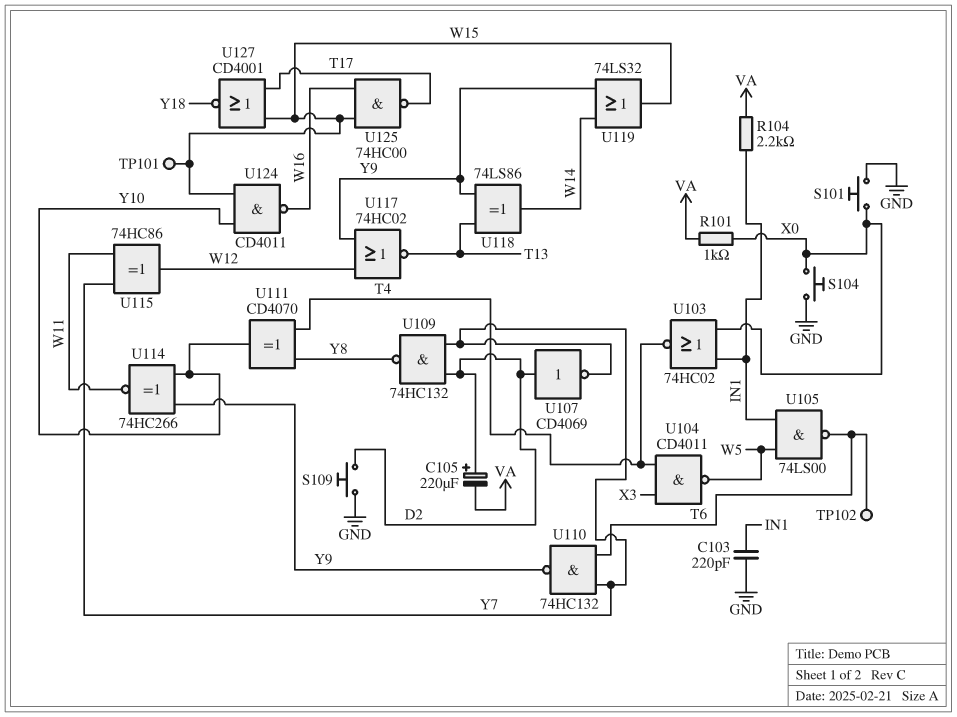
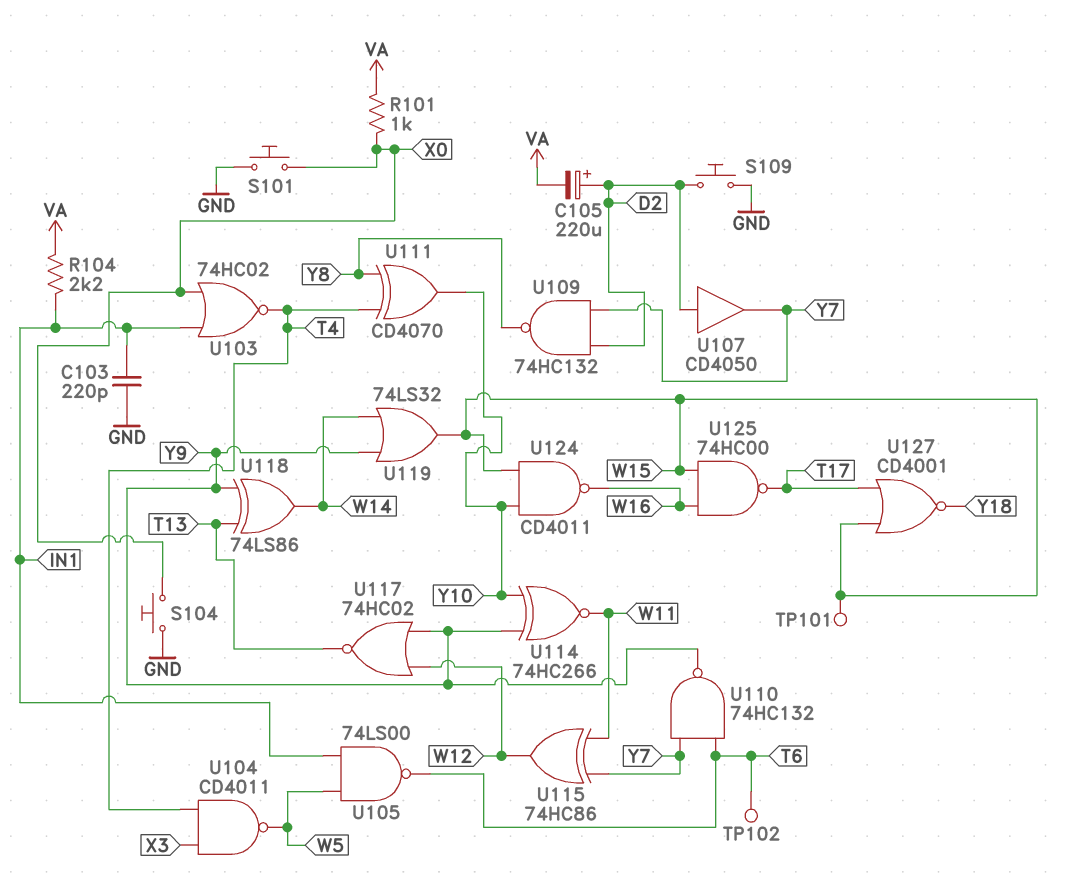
U107: NOT CD4069 (in D2, out Y7) -> buffer CD4050 (in D2, out Y7)

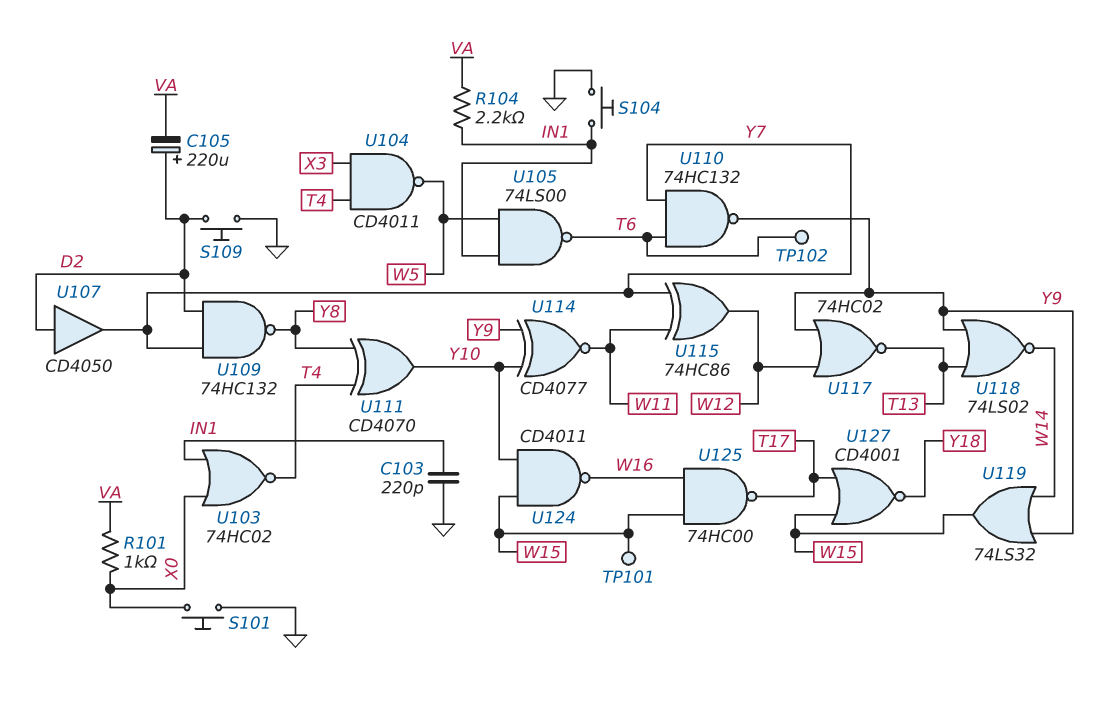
S104: button (GND, X0) -> button (GND, IN1)
U114: XNOR 74HC266 (in Y9, in Y10, out W11) -> XNOR CD4077 (in Y9, in Y10, out W11)
U118: XOR 74LS86 (in T13, in Y9, out W14) -> NOR 74LS02 (in T13, in Y9, out W14)

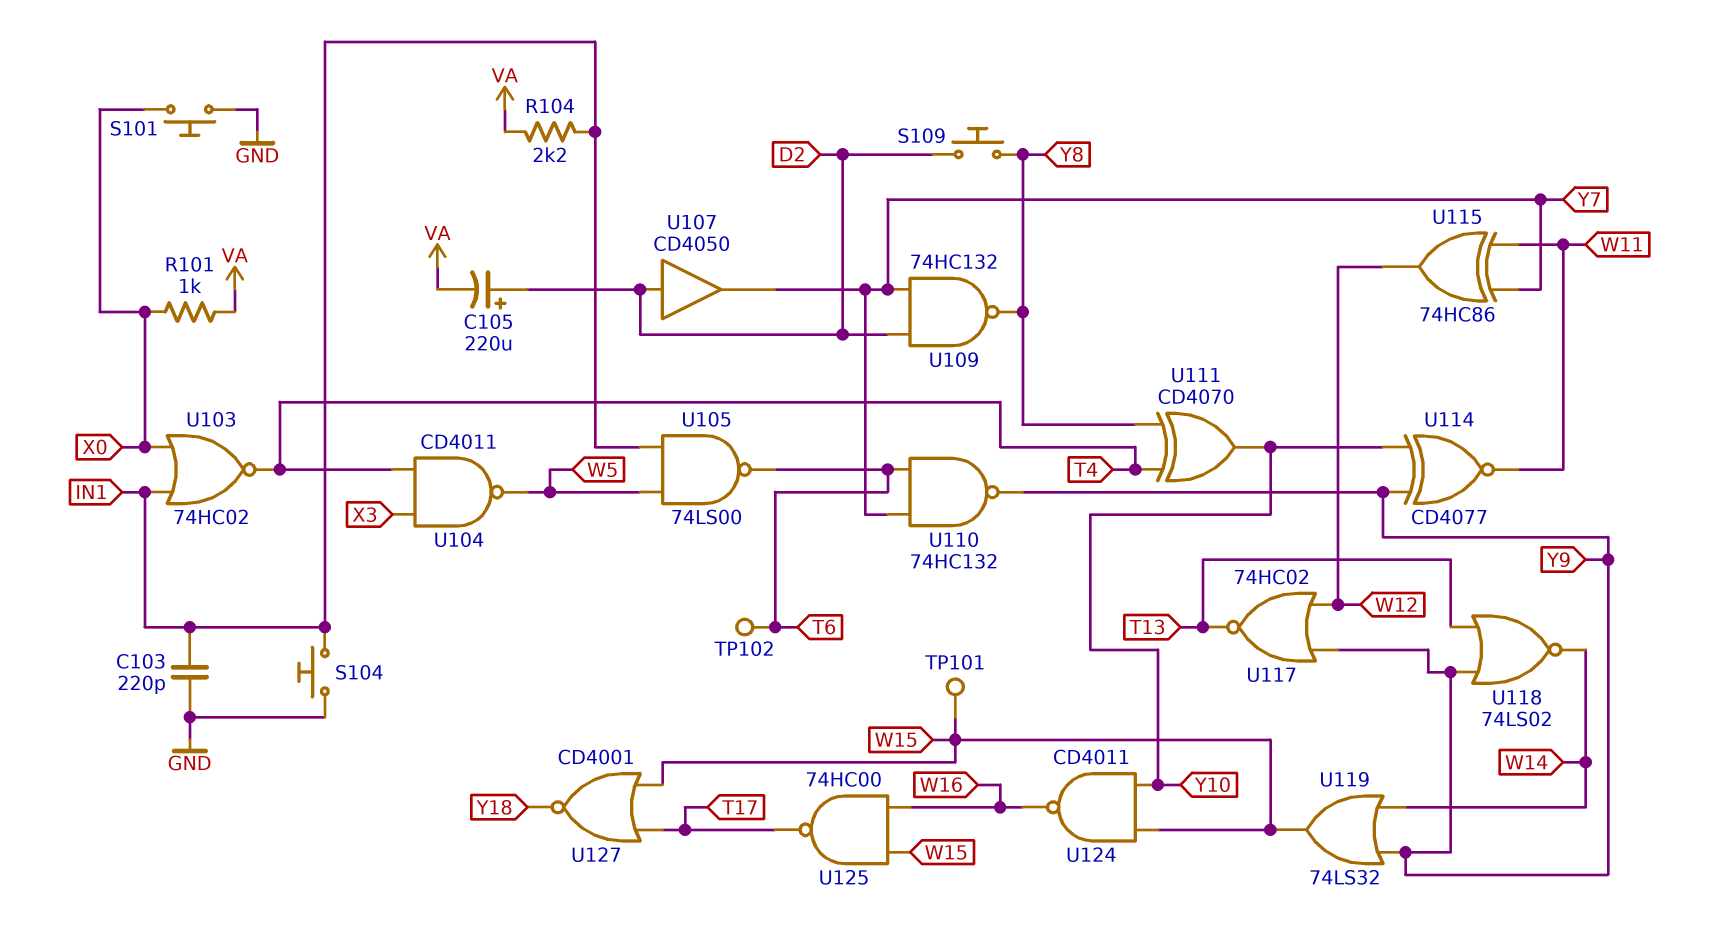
S109: button (D2, GND) -> button (D2, Y8)

